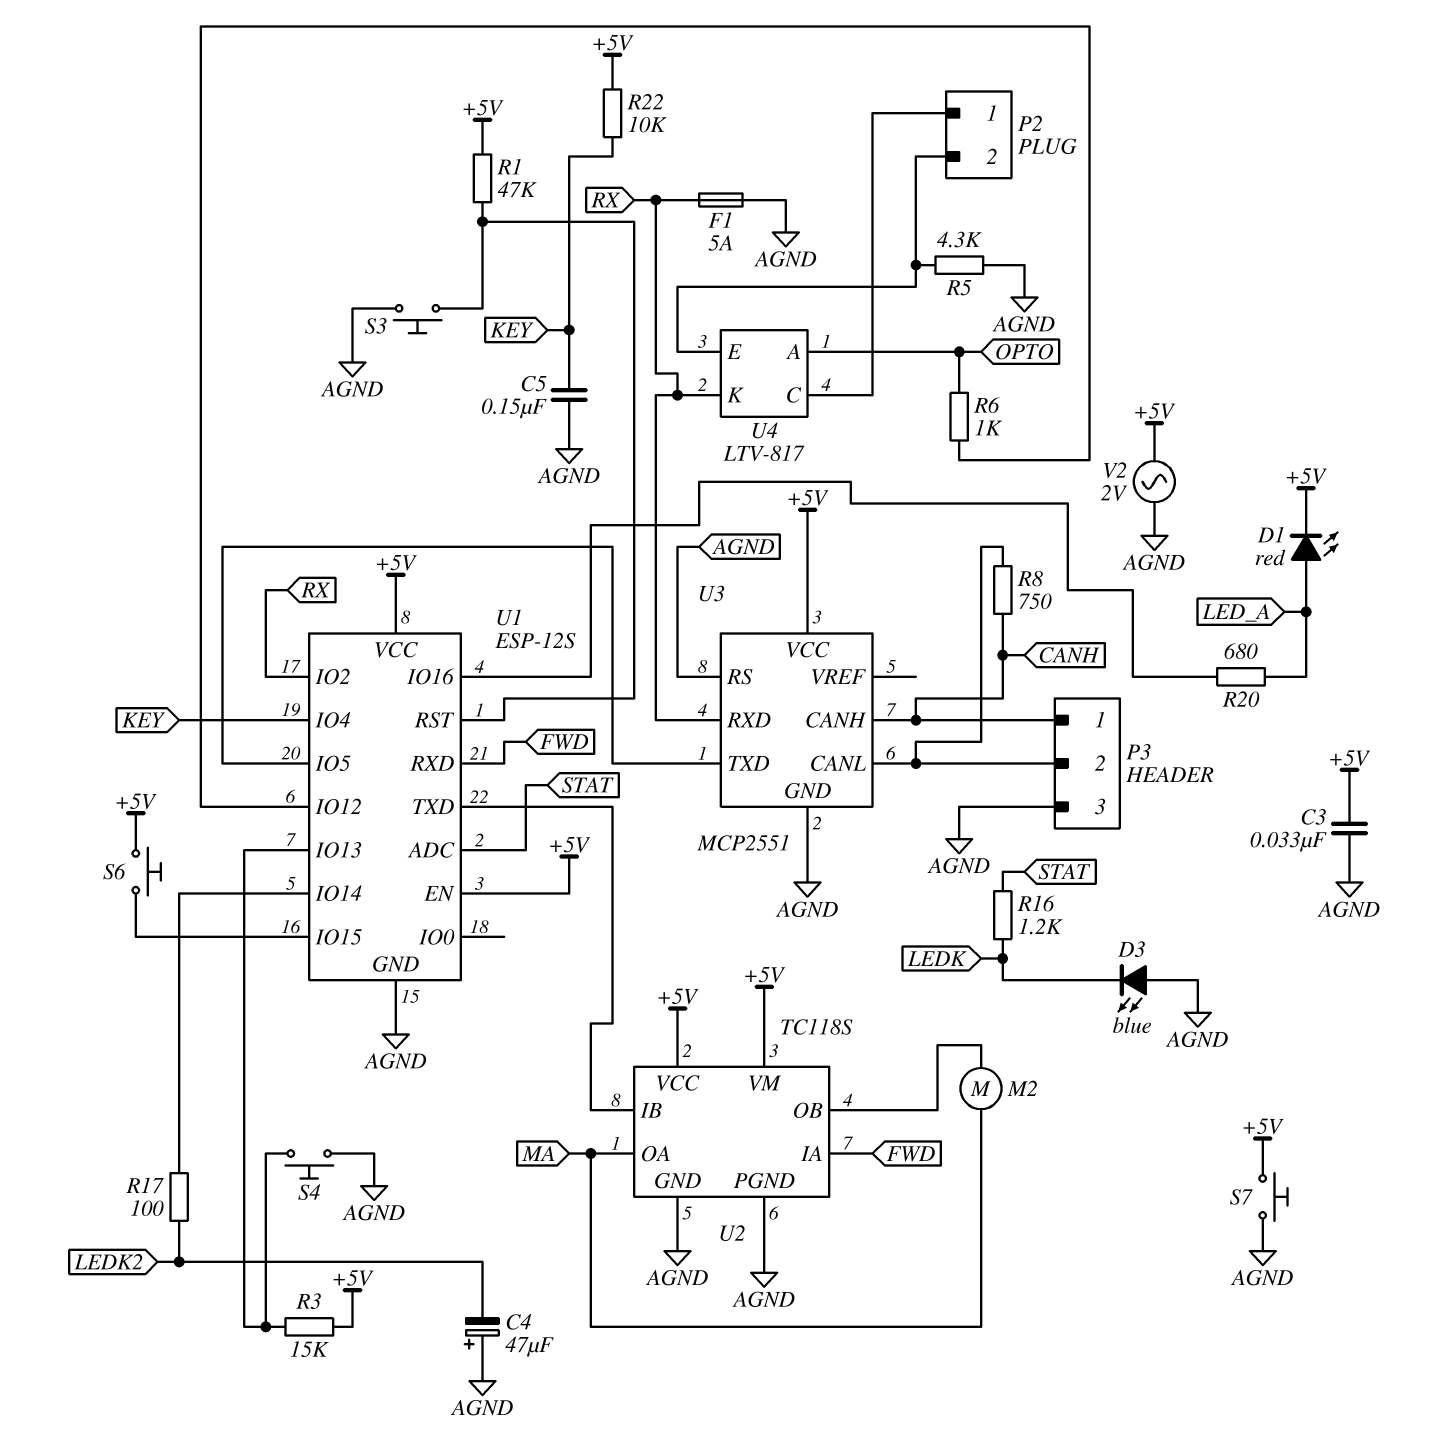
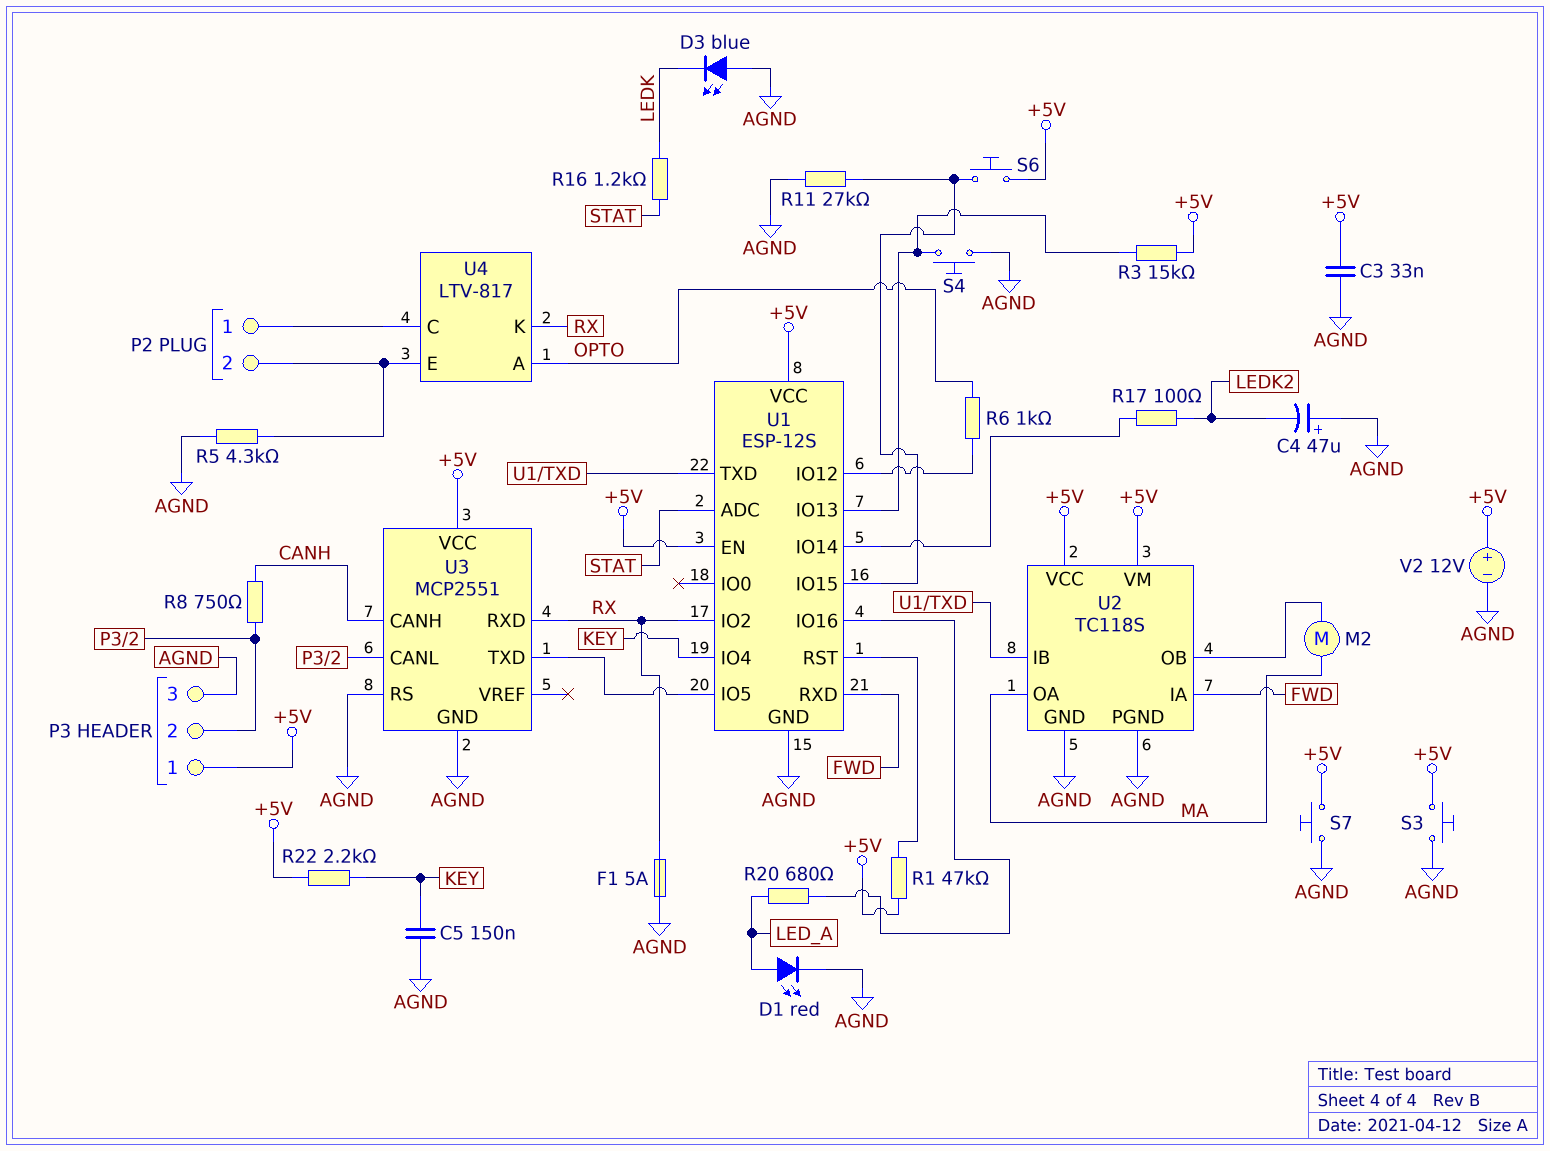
D1: LED red (A LED_A, K +5V) -> LED red (A LED_A, K AGND)
P3 pin 1: CANH -> +5V
R11: none -> 27k (AGND, U1/IO15)
R22: 10k (+5V, KEY) -> 2.2k (+5V, KEY)
S3: button (AGND, U1/RST) -> button (+5V, AGND)
V2: AC 2V (+5V, AGND) -> 12V (plus +5V, minus AGND)

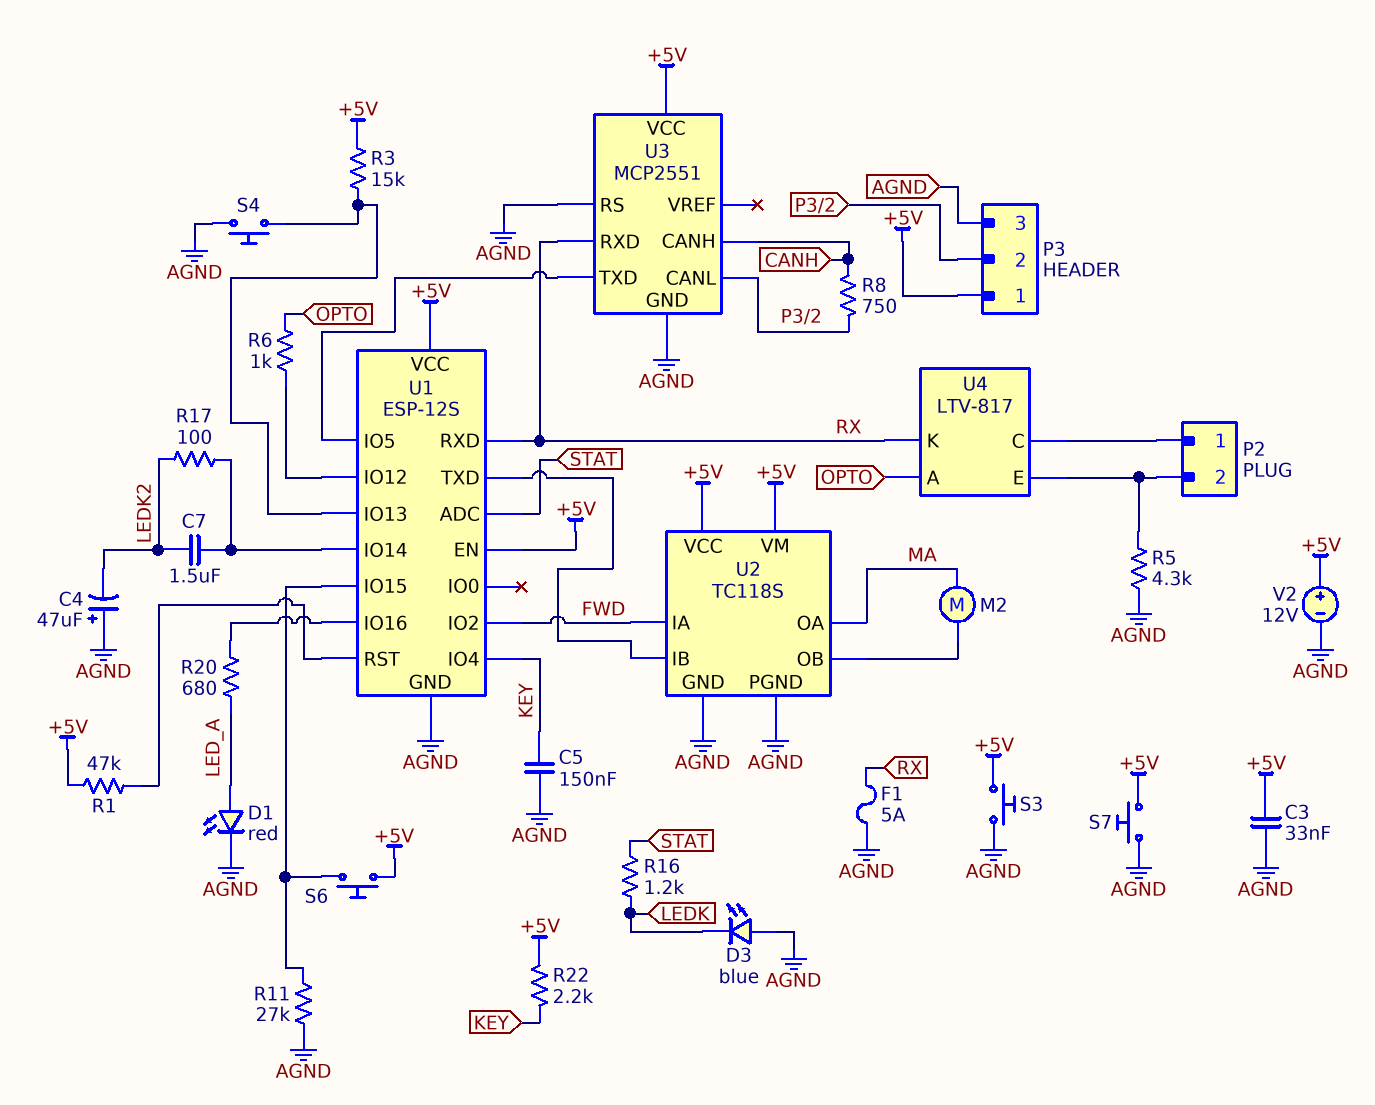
C7: none -> 1.5uF (LEDK2, U1/IO14)
U1 pin IO2: RX -> FWD
U1 pin RXD: FWD -> RX

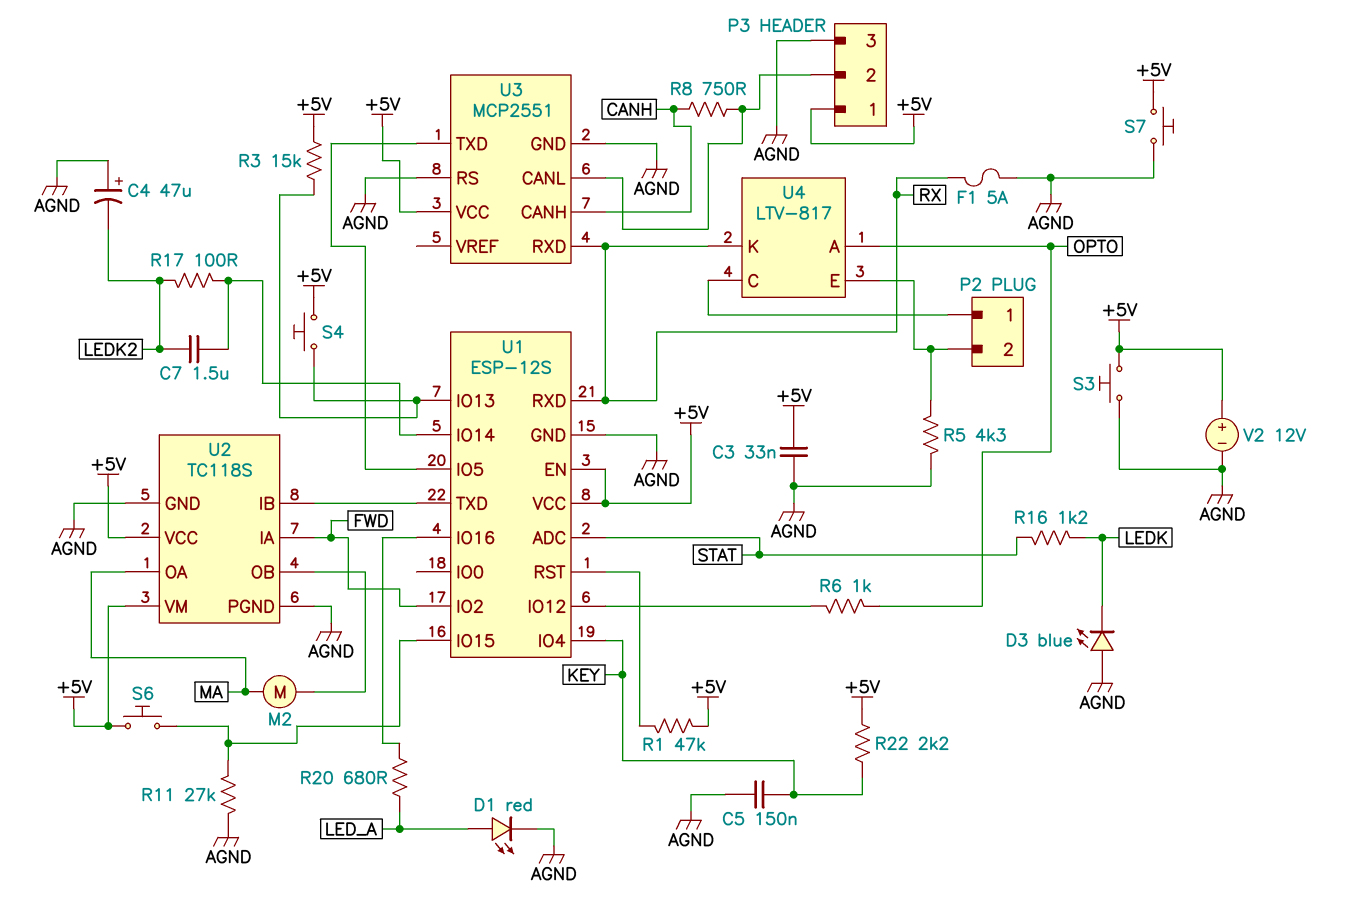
S4: button (AGND, U1/IO13) -> button (+5V, U1/IO13)

